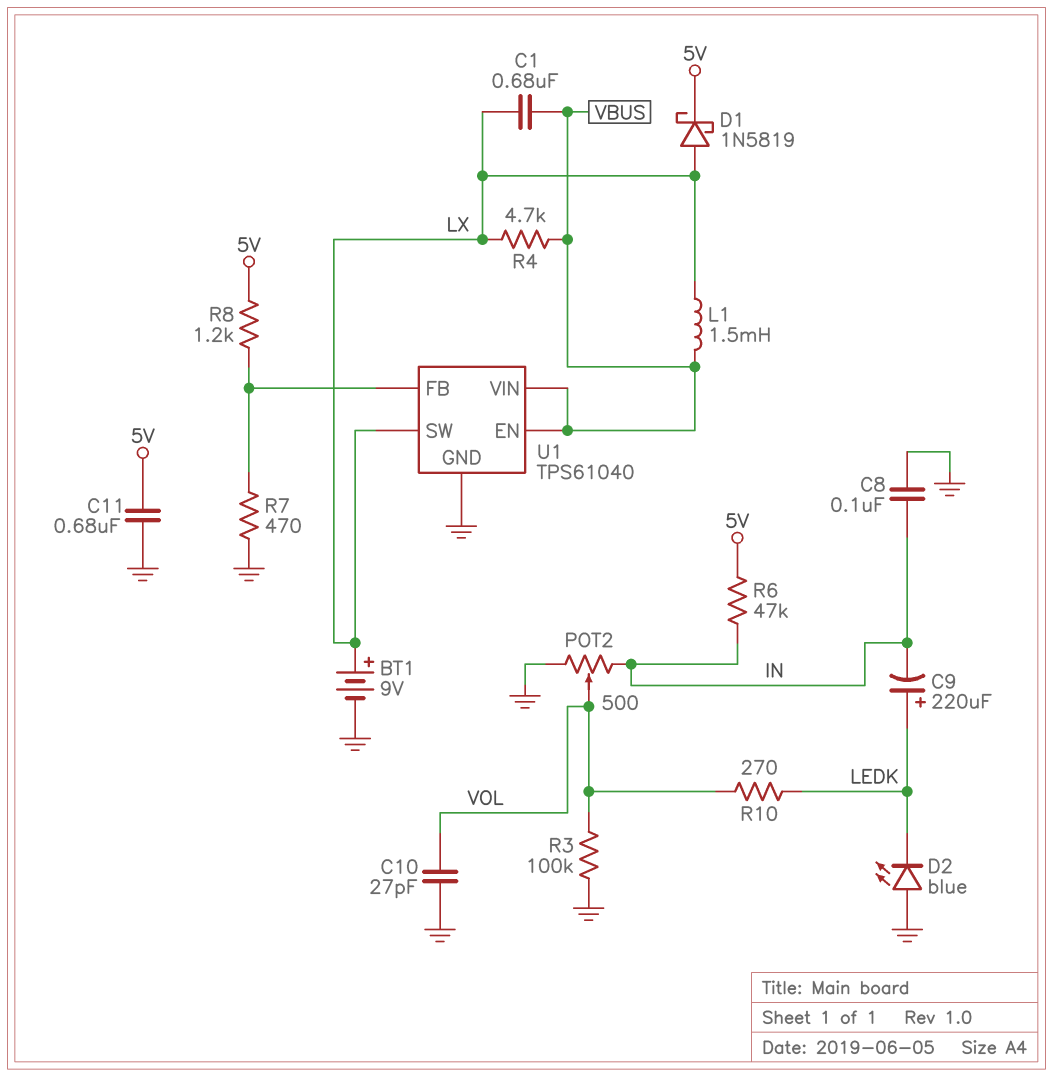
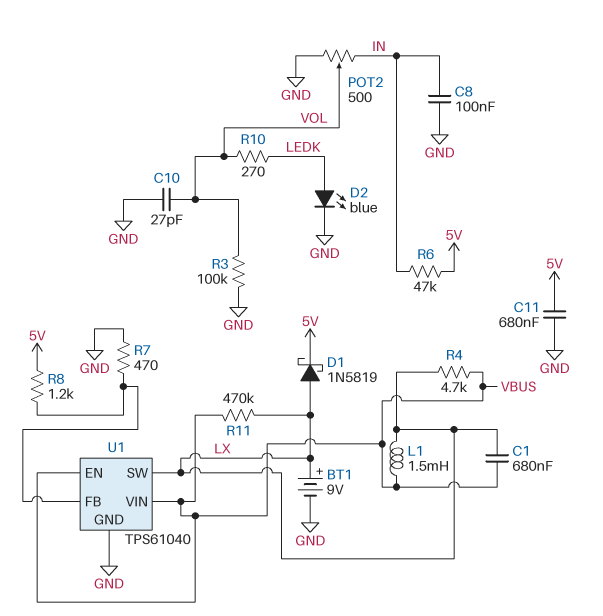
C9: 220uF (plus LEDK, minus IN) -> none
D2: LED blue (A GND, K LEDK) -> LED blue (A LEDK, K GND)
R11: none -> 470k (LX, VBUS)

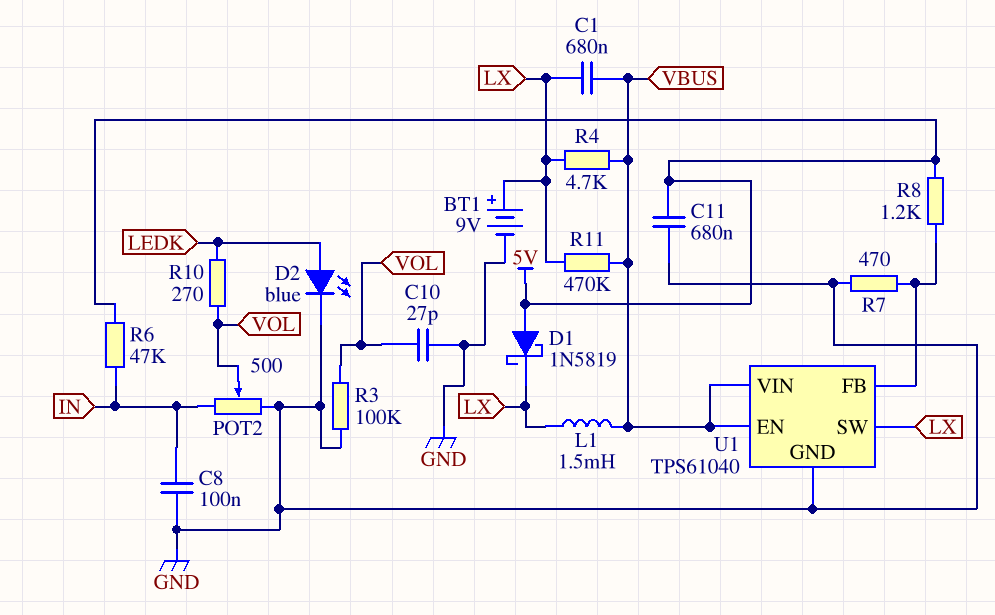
D1: schottky 1N5819 (A LX, K 5V) -> schottky 1N5819 (A 5V, K LX)

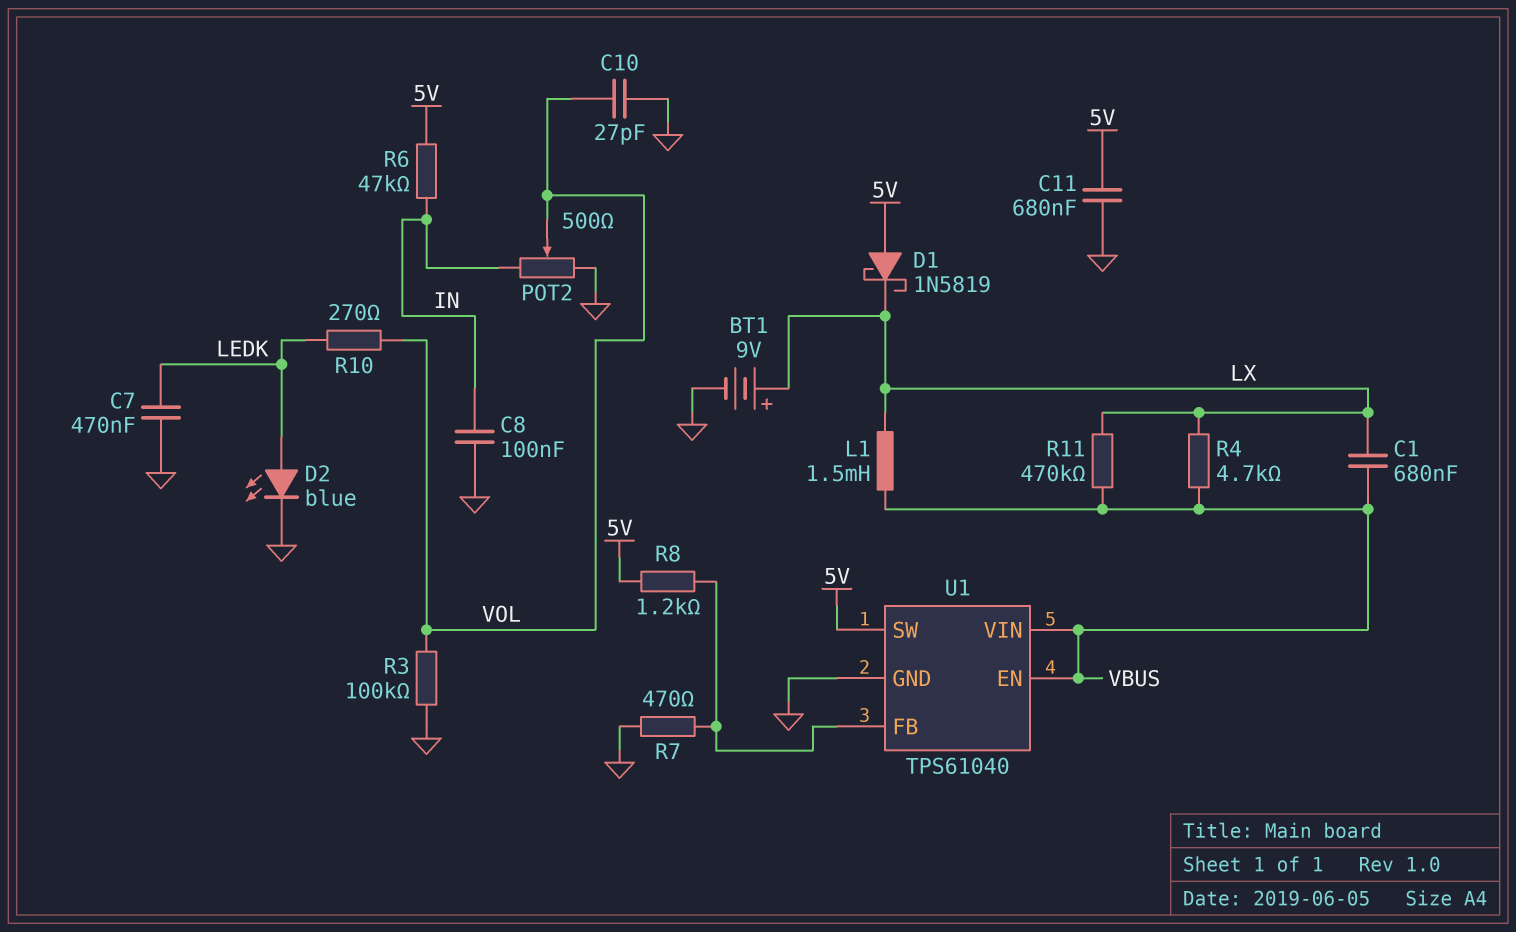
C7: none -> 470nF (GND, LEDK)
U1 pin SW: LX -> 5V

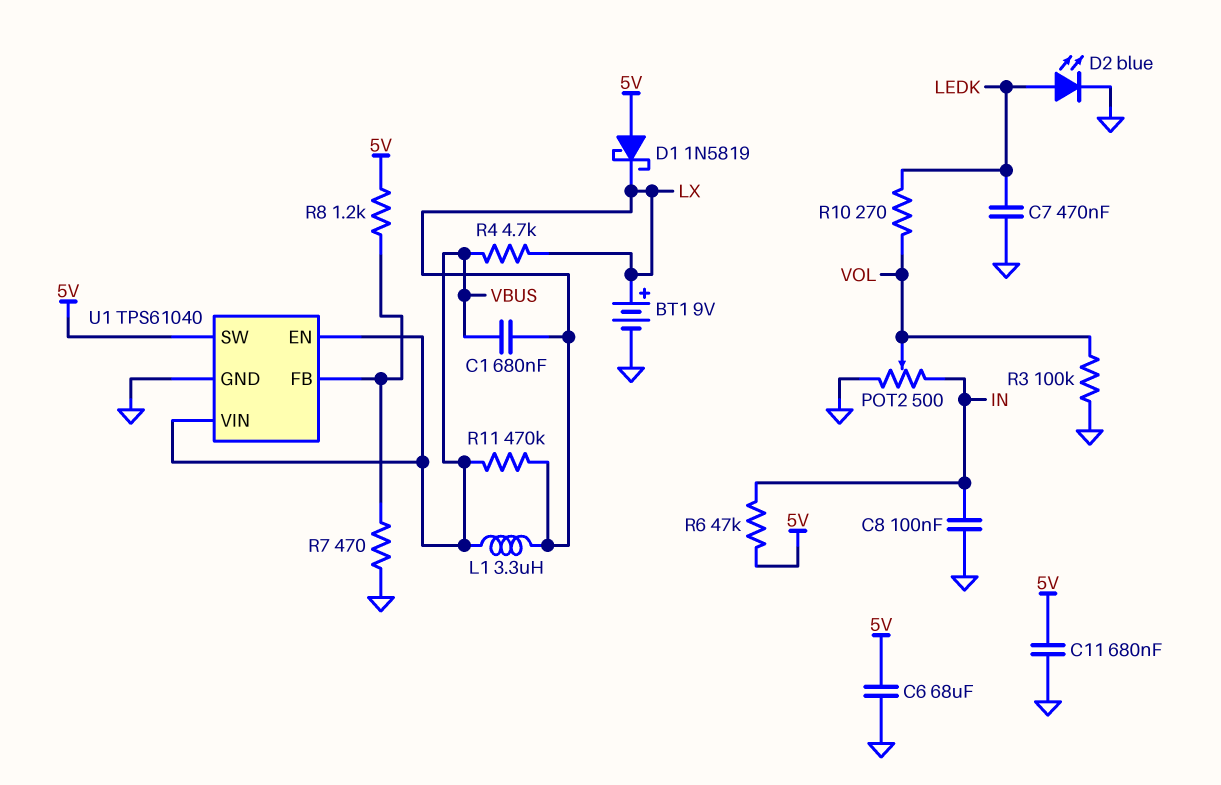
C6: none -> 68uF (5V, GND)
C10: 27pF (GND, VOL) -> none
L1: 1.5mH (LX, VBUS) -> 3.3uH (LX, VBUS)

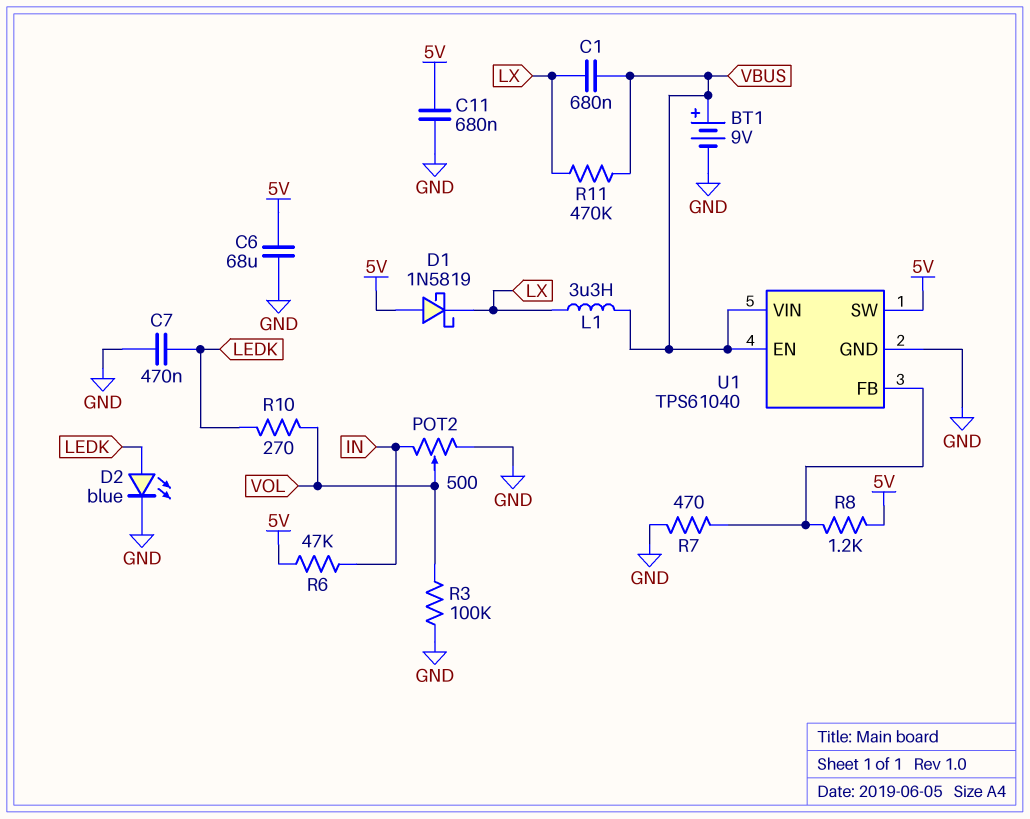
BT1: 9V (plus LX, minus GND) -> 9V (plus VBUS, minus GND)
C8: 100nF (GND, IN) -> none
R4: 4.7k (LX, VBUS) -> none

